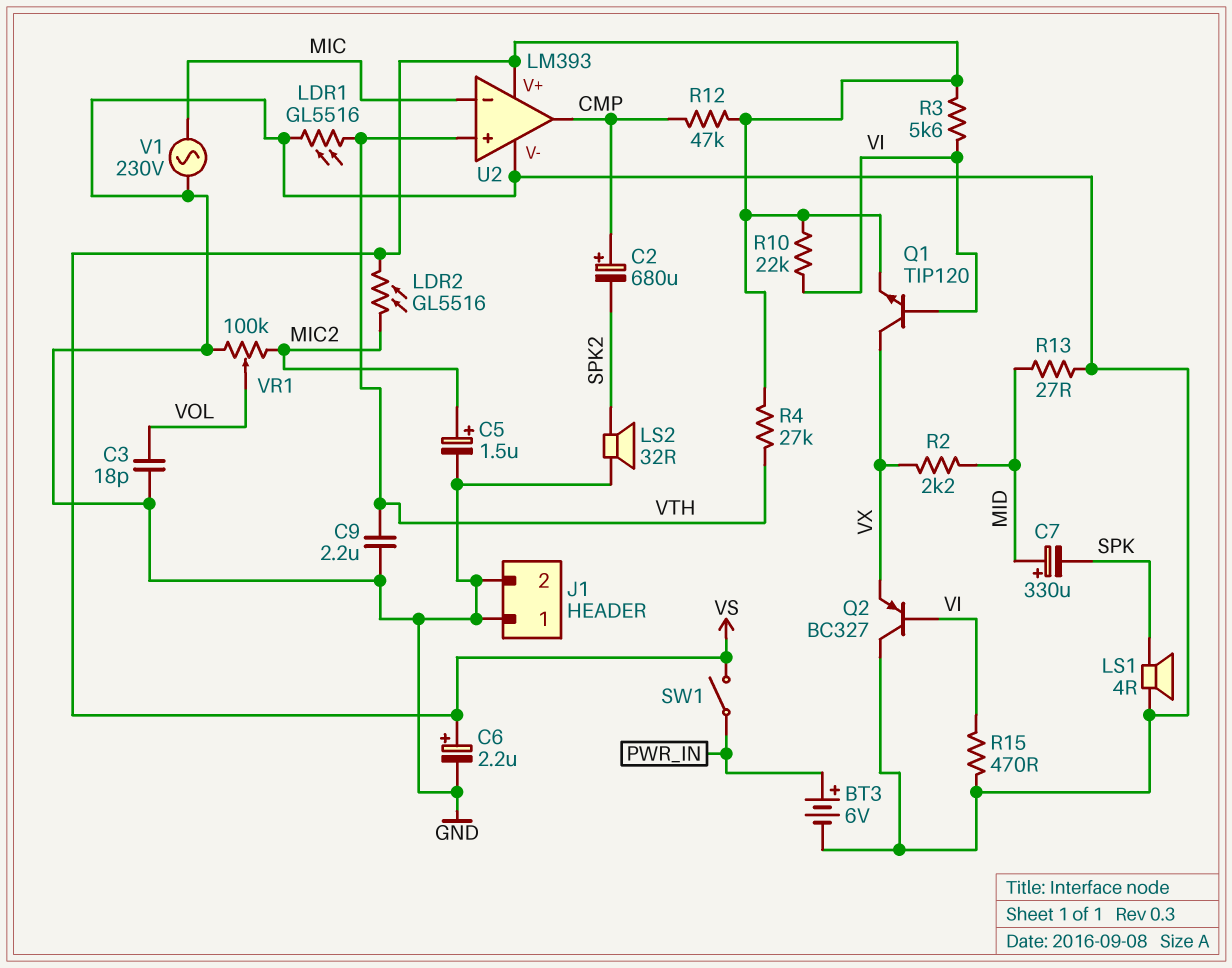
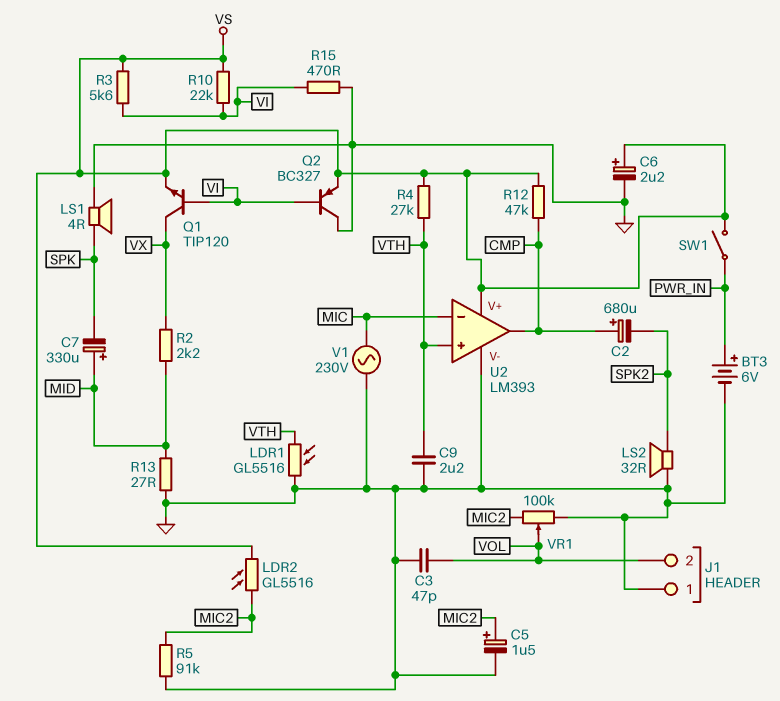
C3: 18pF (GND, VOL) -> 47pF (GND, VOL)
J1 pin 2: GND -> VOL
Q2: PNP BC327 (B VI, C GND, E VX) -> PNP BC327 (B VI, C GND, E VS)
R5: none -> 91k (GND, MIC2)

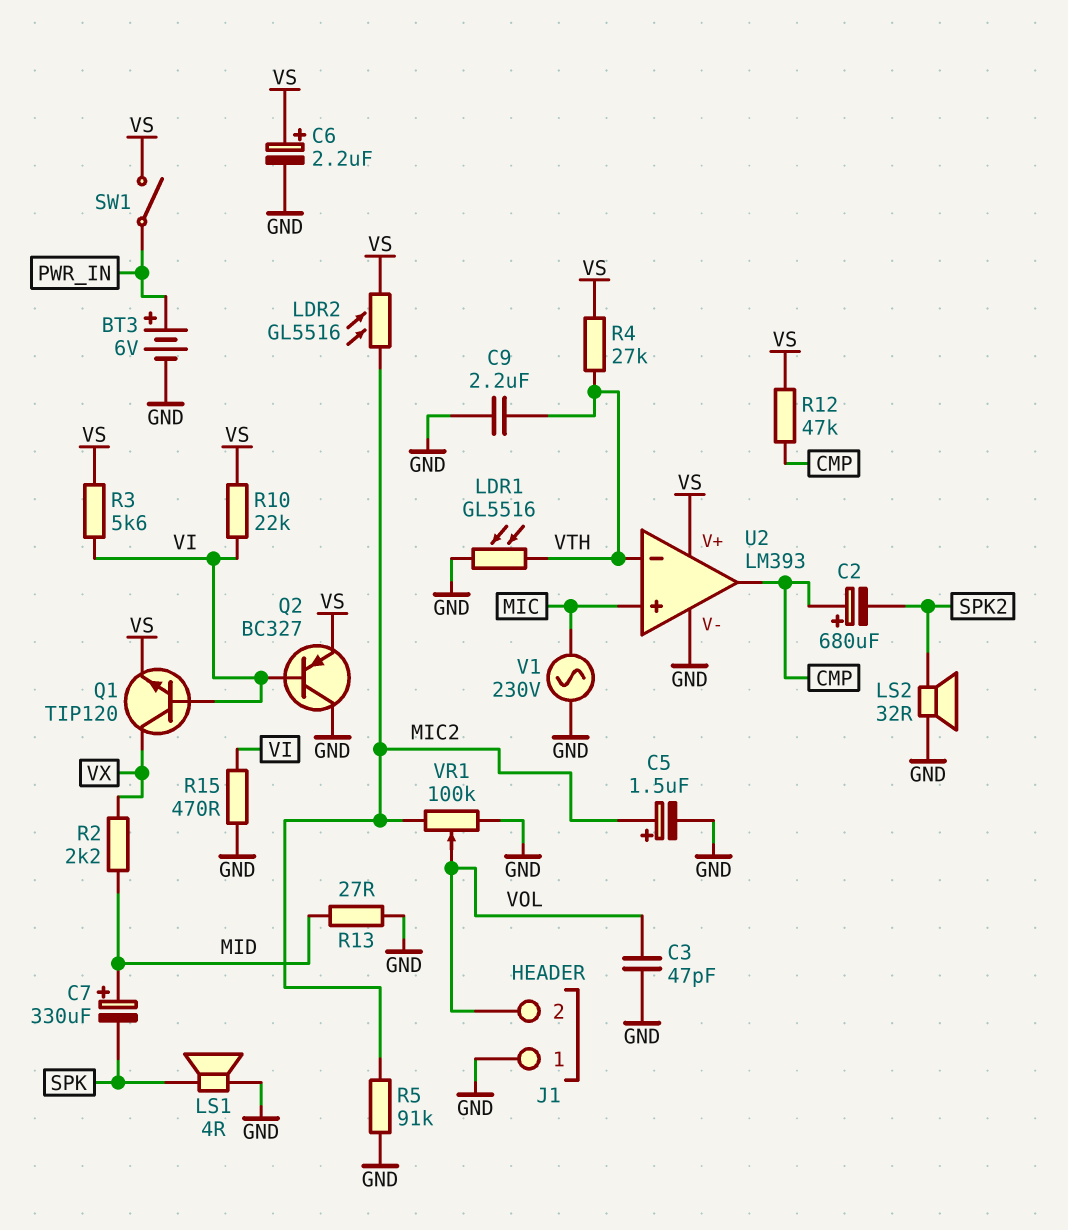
U2 pin in+: VTH -> MIC
U2 pin in-: MIC -> VTH

